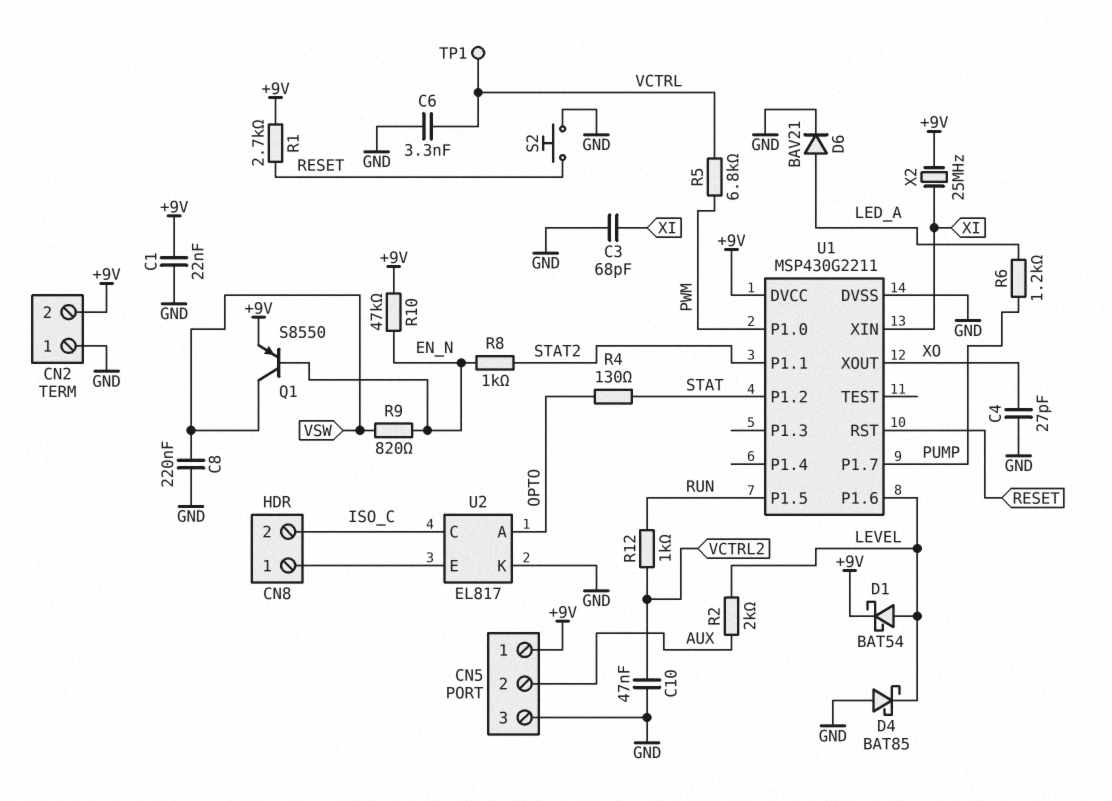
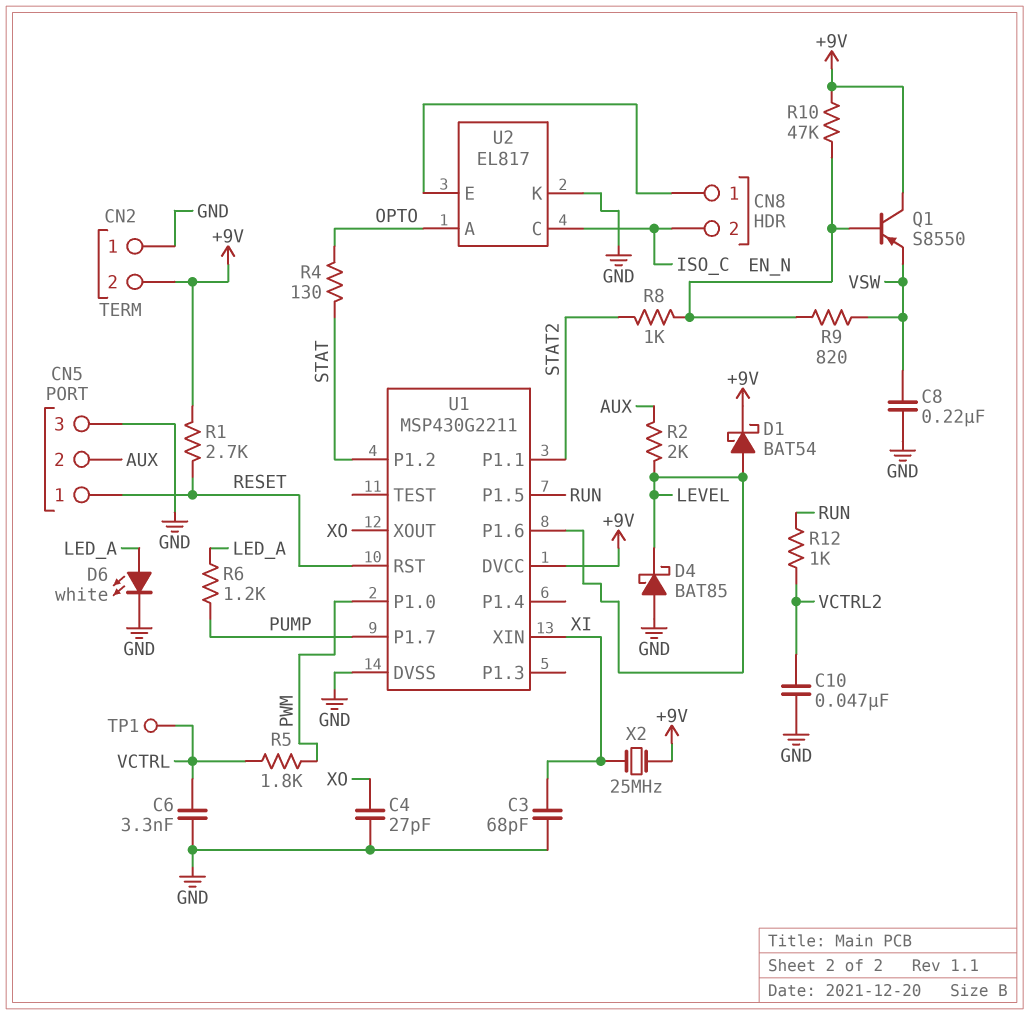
C1: 22nF (+9V, GND) -> none
CN5 pin 1: +9V -> RESET
D6: diode BAV21 (A LED_A, K GND) -> LED white (A LED_A, K GND)
Q1: PNP S8550 (B EN_N, C VSW, E +9V) -> PNP S8550 (B EN_N, C +9V, E VSW)
R5: 6.8k (PWM, VCTRL) -> 1.8k (PWM, VCTRL)
S2: button (GND, RESET) -> none

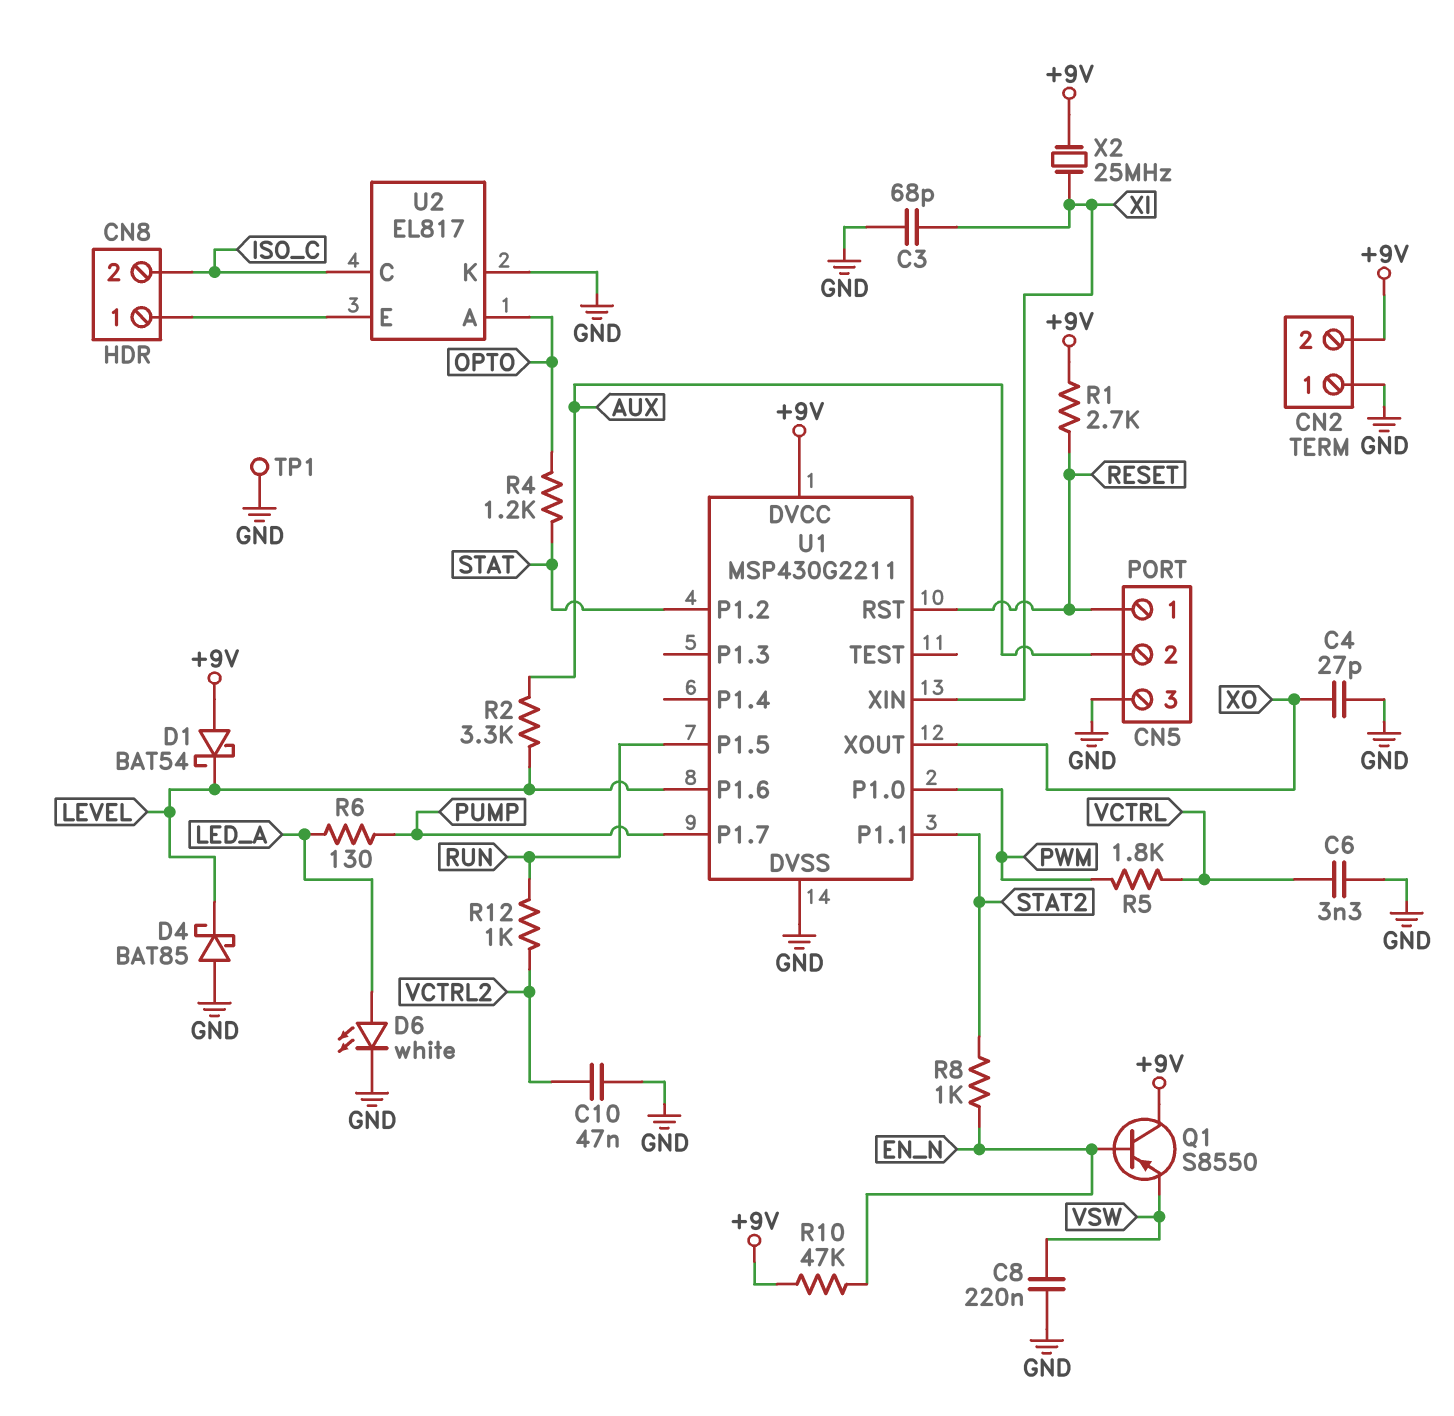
D1: schottky BAT54 (A LEVEL, K +9V) -> schottky BAT54 (A +9V, K LEVEL)
R2: 2k (AUX, LEVEL) -> 3.3k (AUX, LEVEL)
R4: 130 (OPTO, STAT) -> 1.2k (OPTO, STAT)
R6: 1.2k (LED_A, PUMP) -> 130 (LED_A, PUMP)
R9: 820 (EN_N, VSW) -> none
TP1: test point (VCTRL) -> test point (GND)

